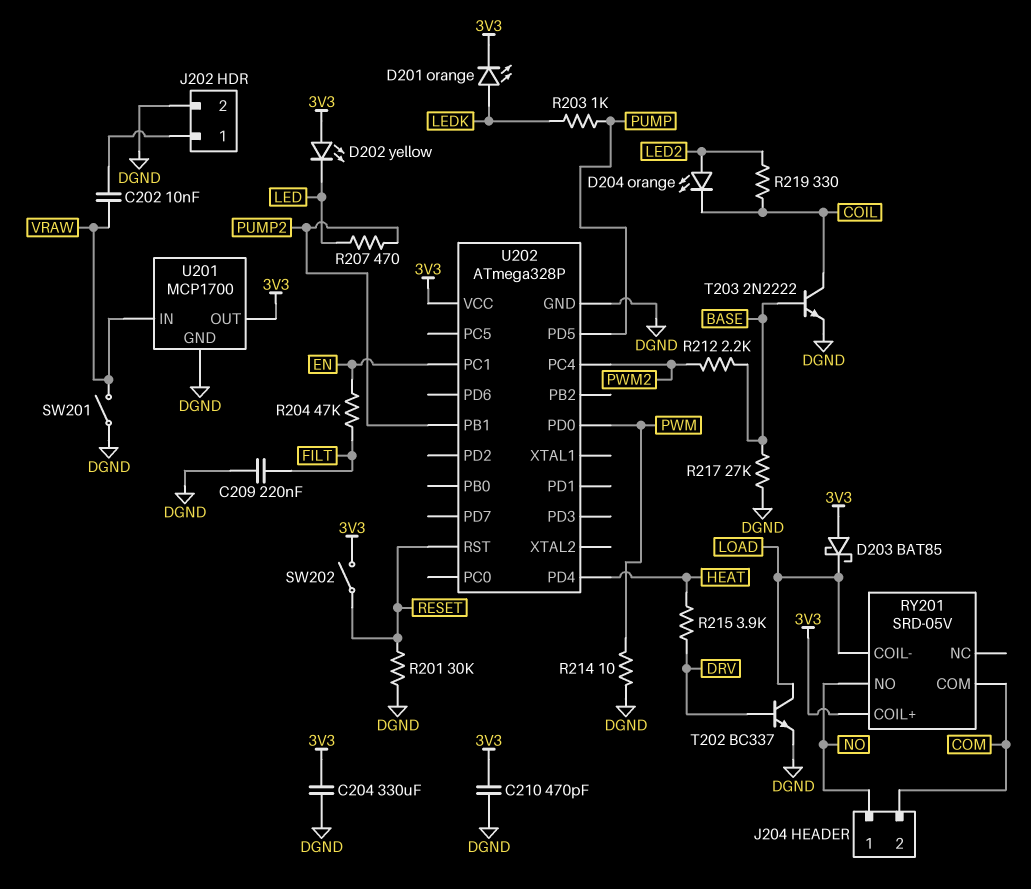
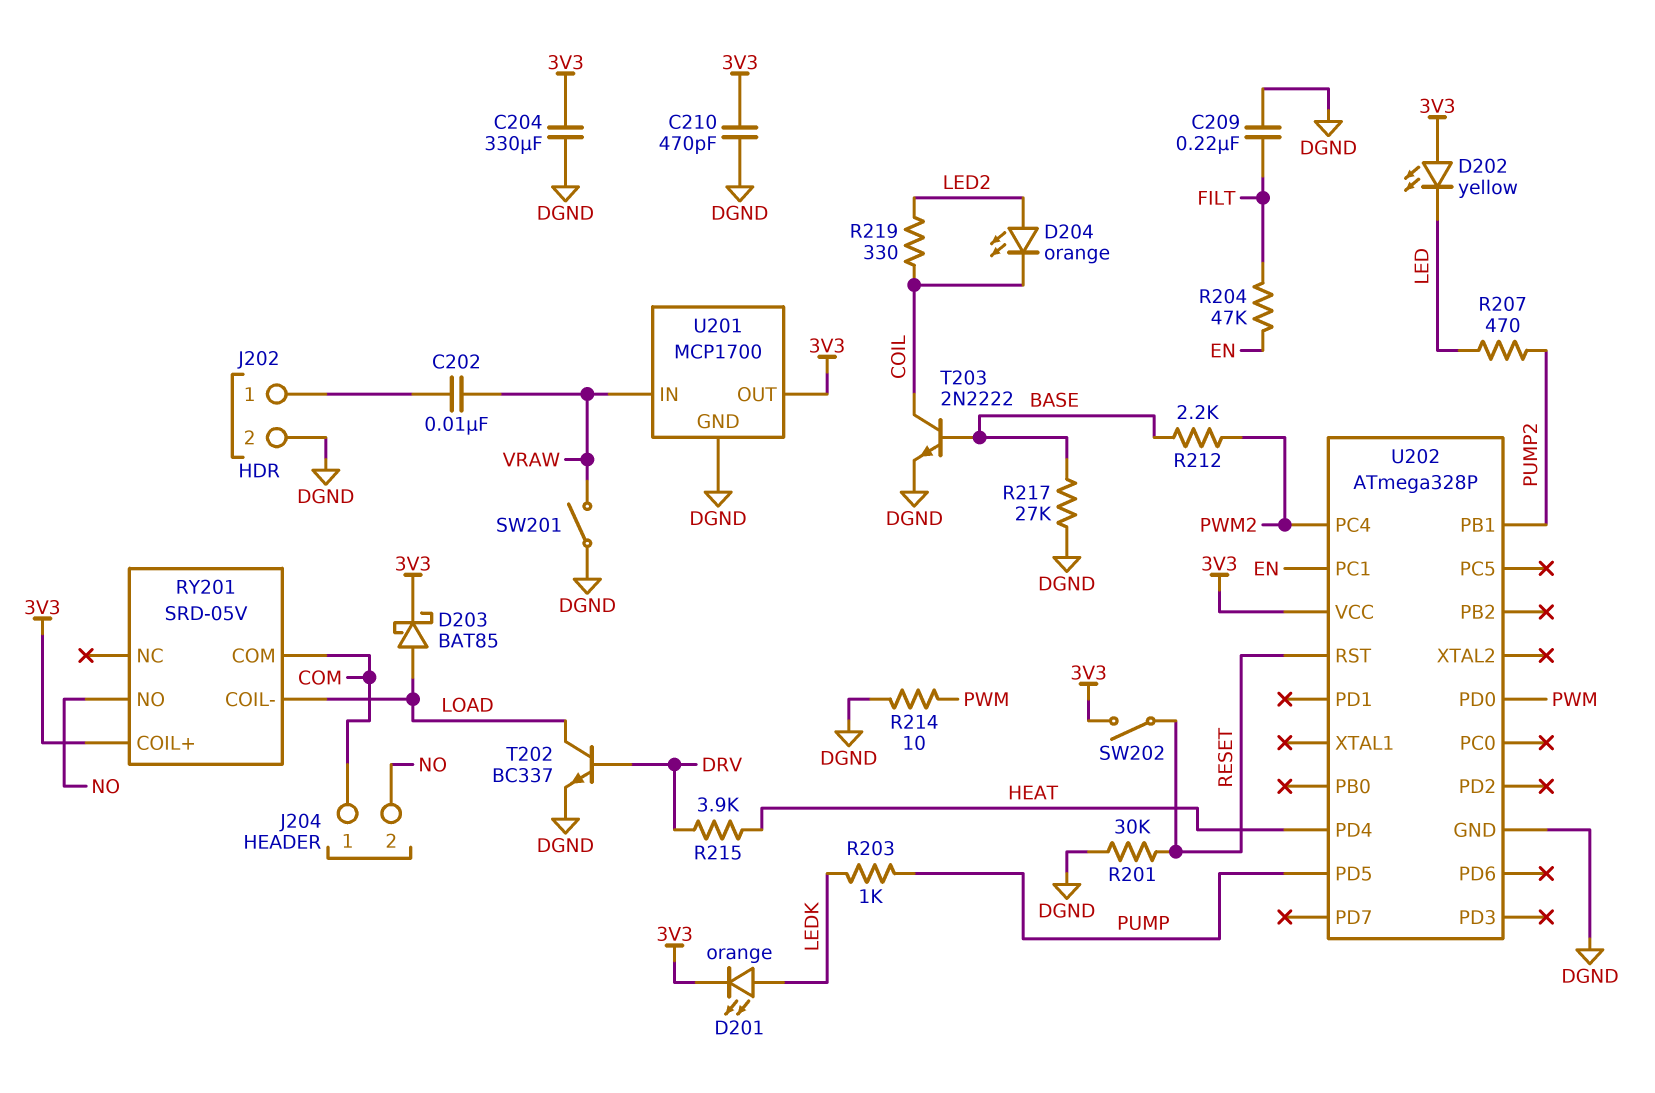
D203: schottky BAT85 (A 3V3, K LOAD) -> schottky BAT85 (A LOAD, K 3V3)
J204 pin 1: NO -> COM
J204 pin 2: COM -> NO

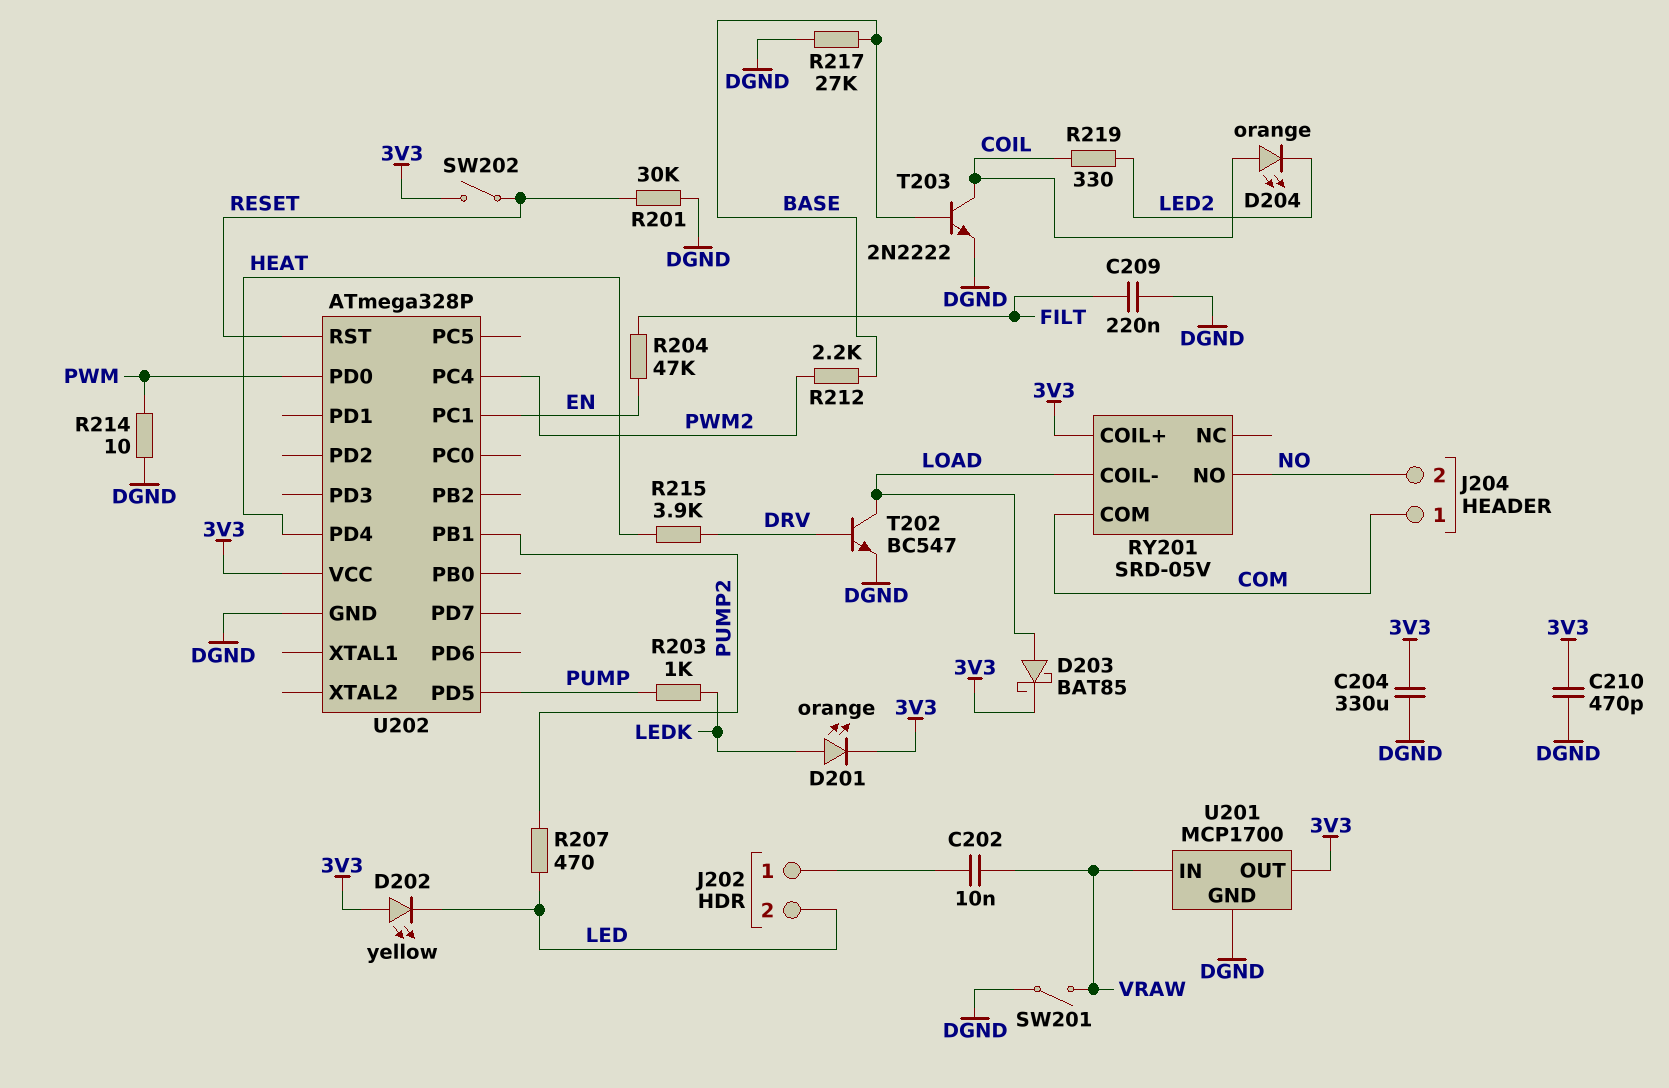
D204: LED orange (A LED2, K COIL) -> LED orange (A COIL, K LED2)
J202 pin 2: DGND -> LED
T202: NPN BC337 (B DRV, C LOAD, E DGND) -> NPN BC547 (B DRV, C LOAD, E DGND)

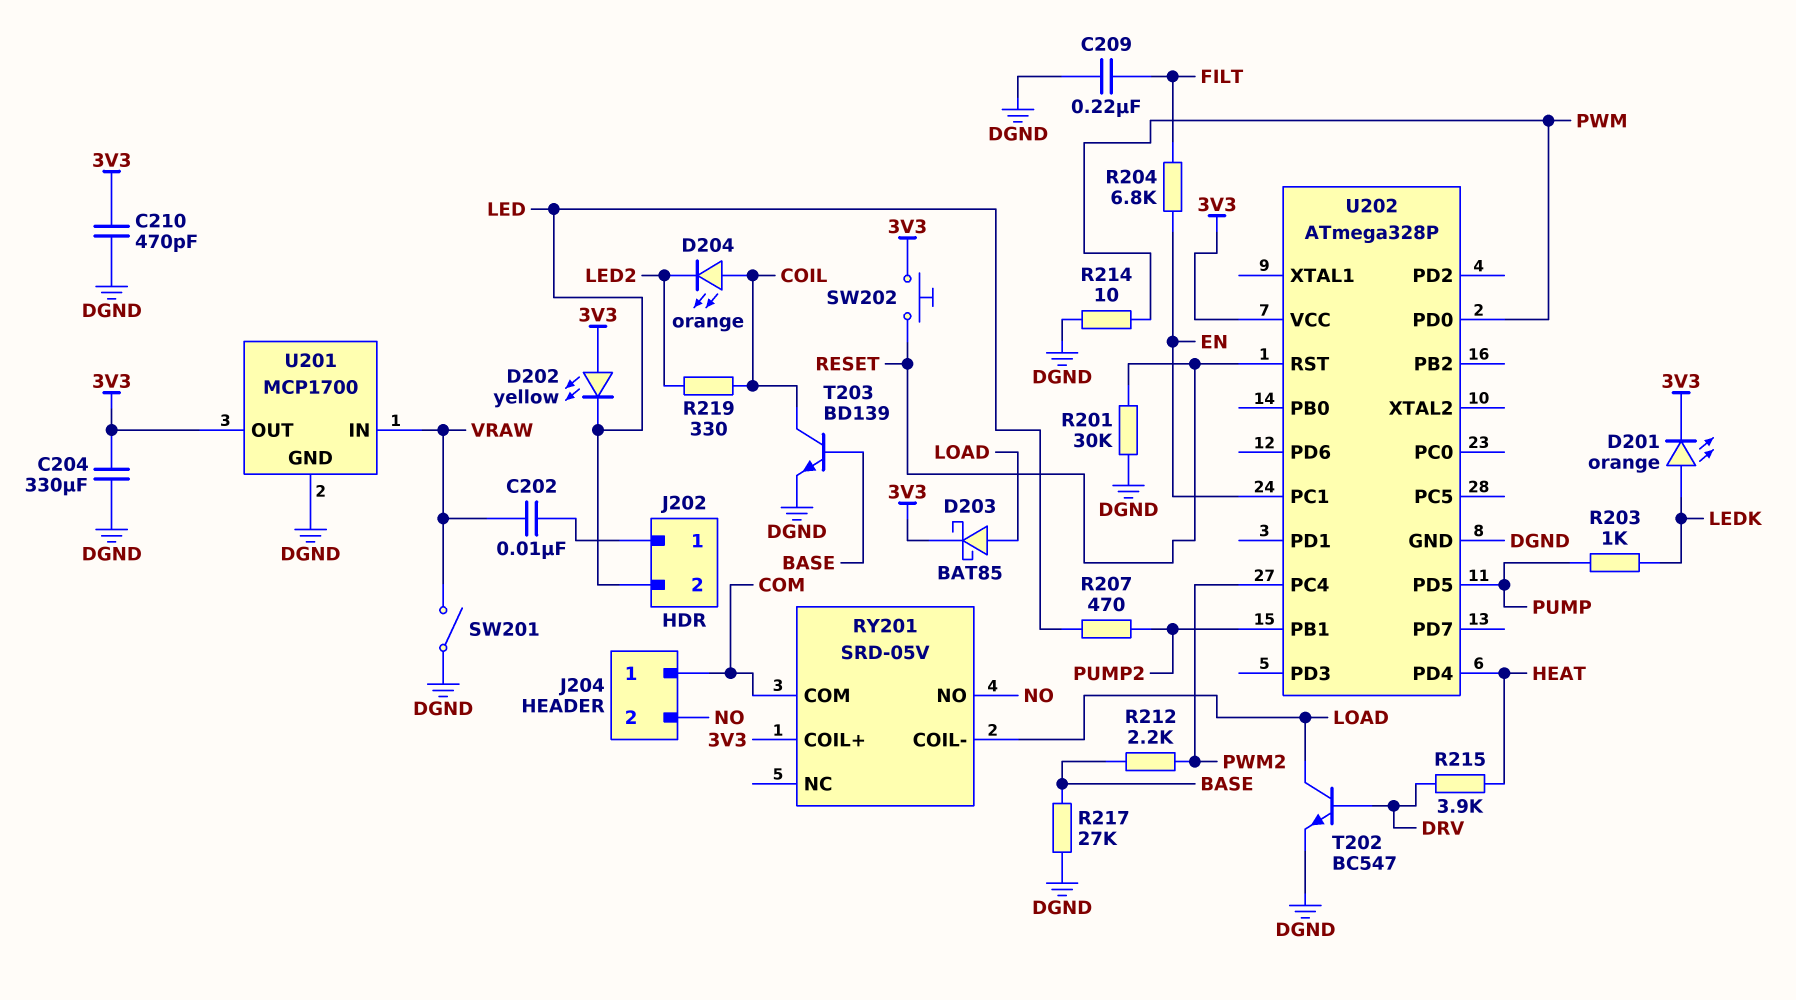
R204: 47k (EN, FILT) -> 6.8k (EN, FILT)
SW202: switch (3V3, RESET) -> button (3V3, RESET)
T203: NPN 2N2222 (B BASE, C COIL, E DGND) -> NPN BD139 (B BASE, C COIL, E DGND)

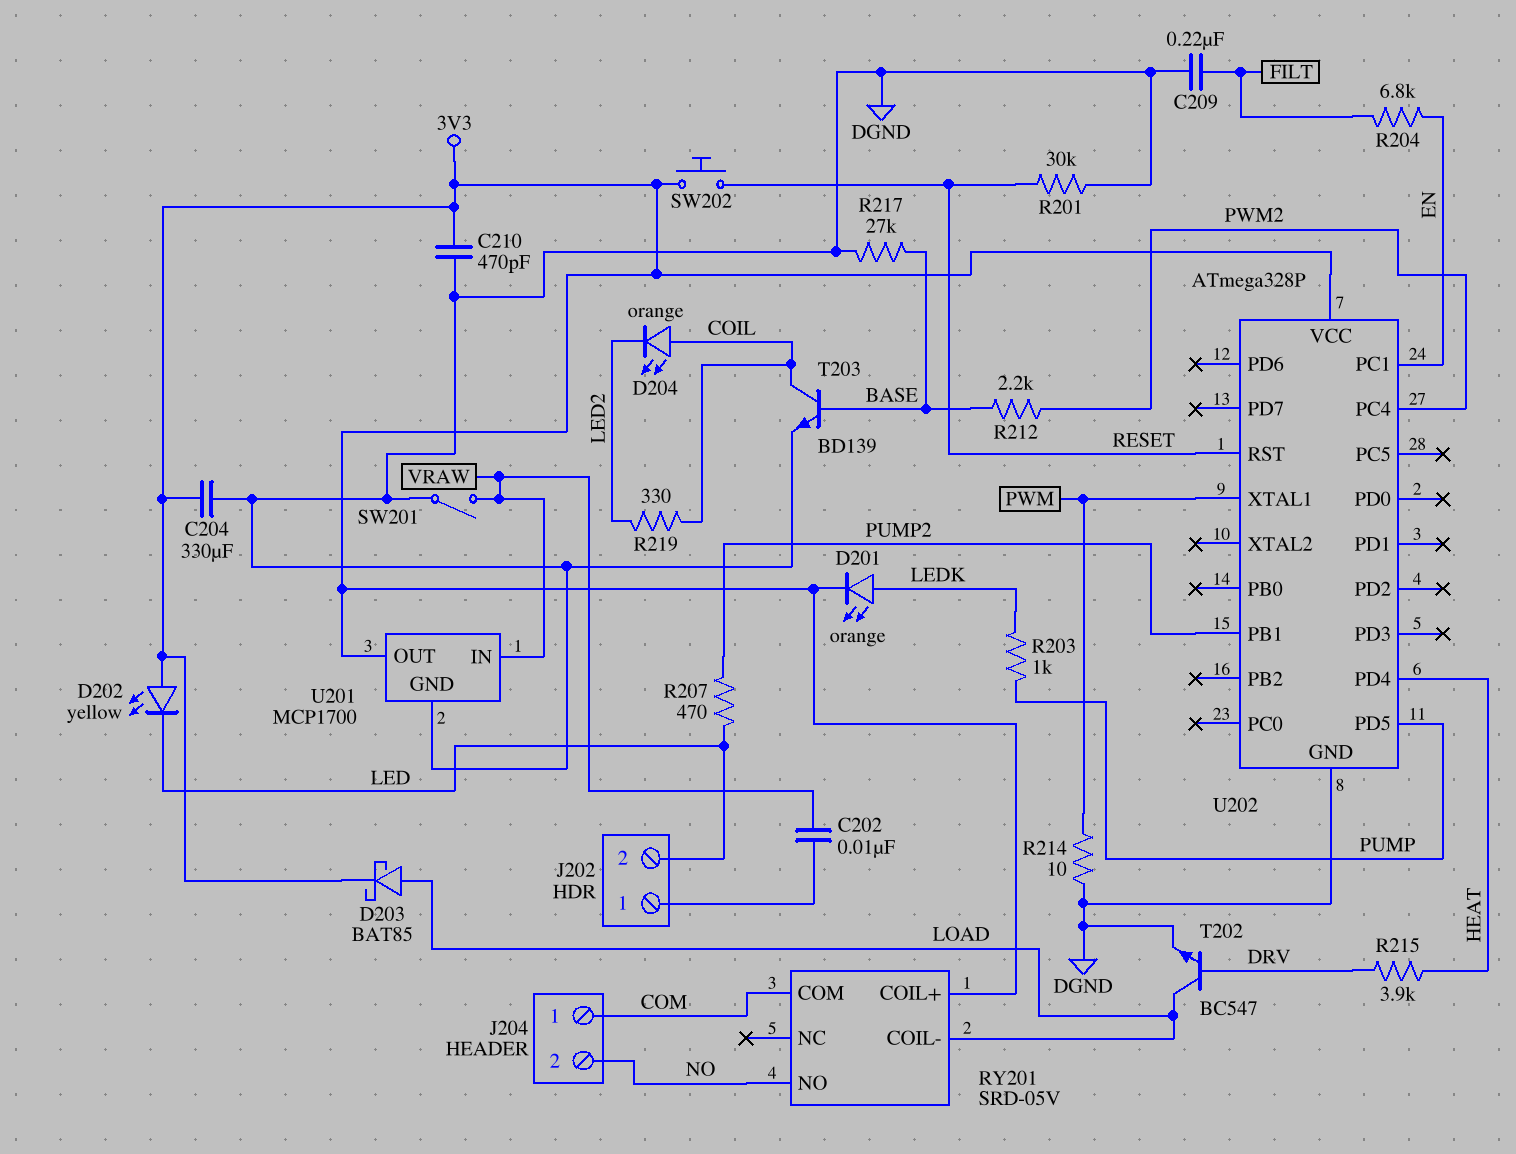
U202 pin PD0: PWM -> none
U202 pin XTAL1: none -> PWM

